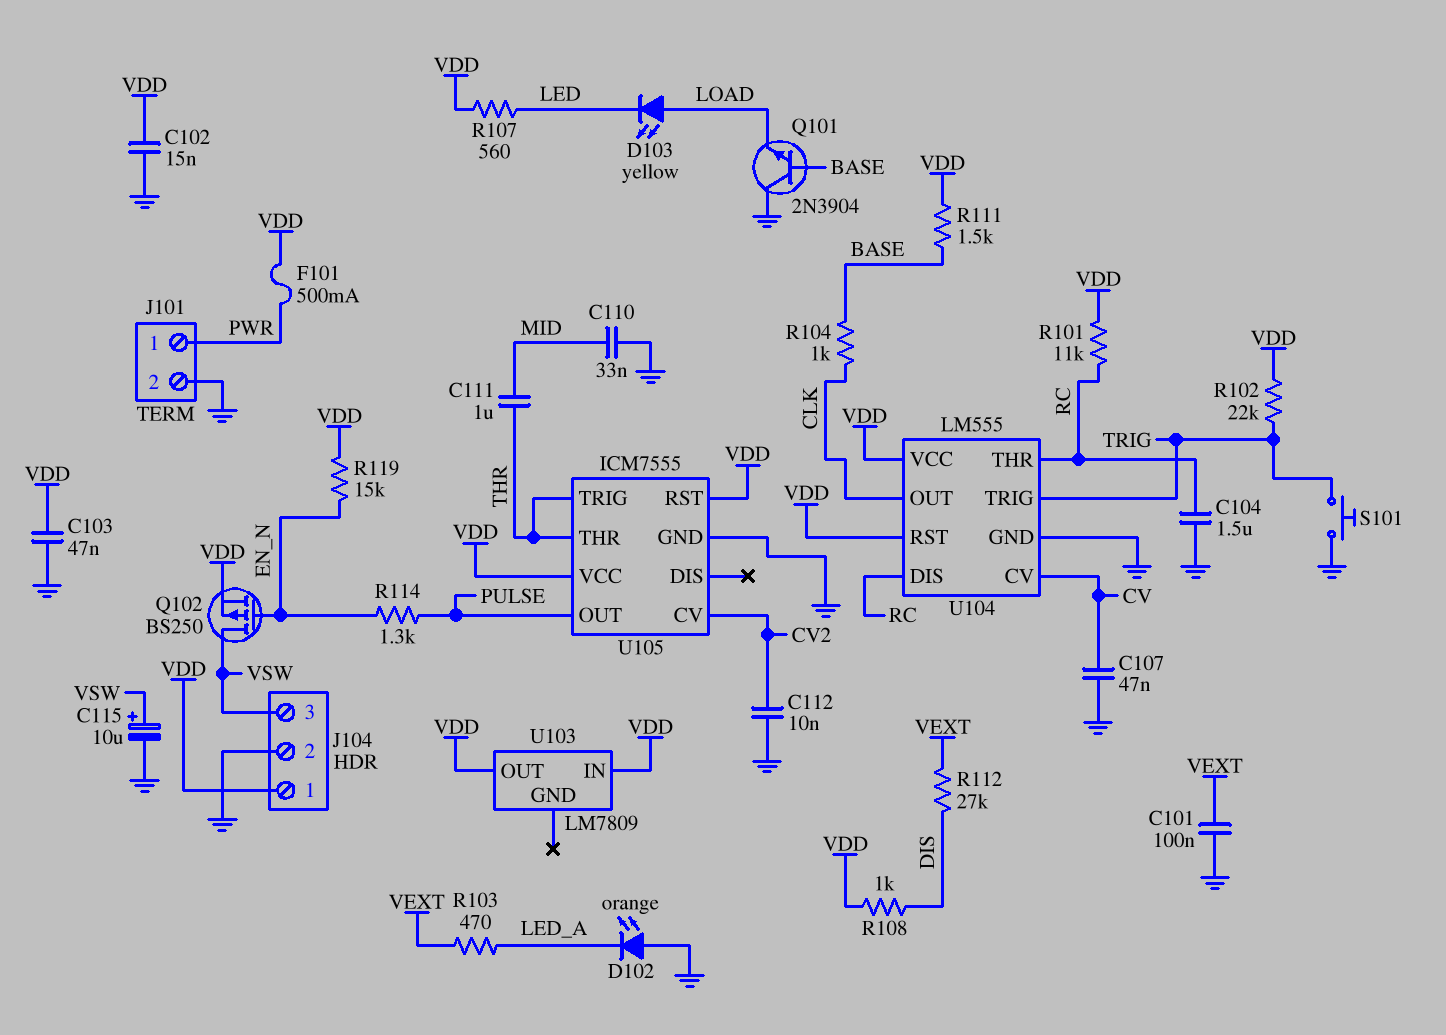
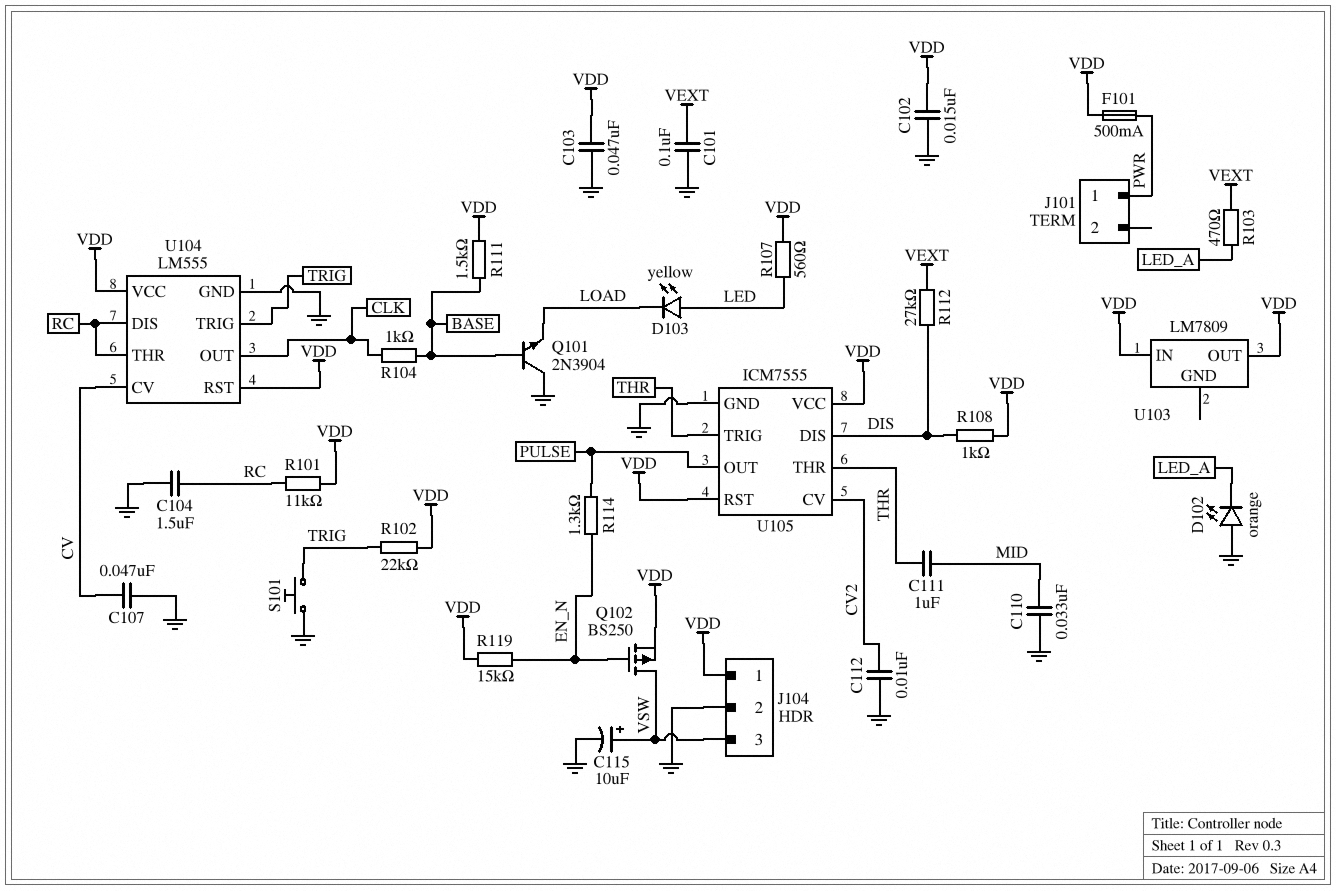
D103: LED yellow (A LOAD, K LED) -> LED yellow (A LED, K LOAD)
J101 pin 2: GND -> none
U105 pin DIS: none -> DIS

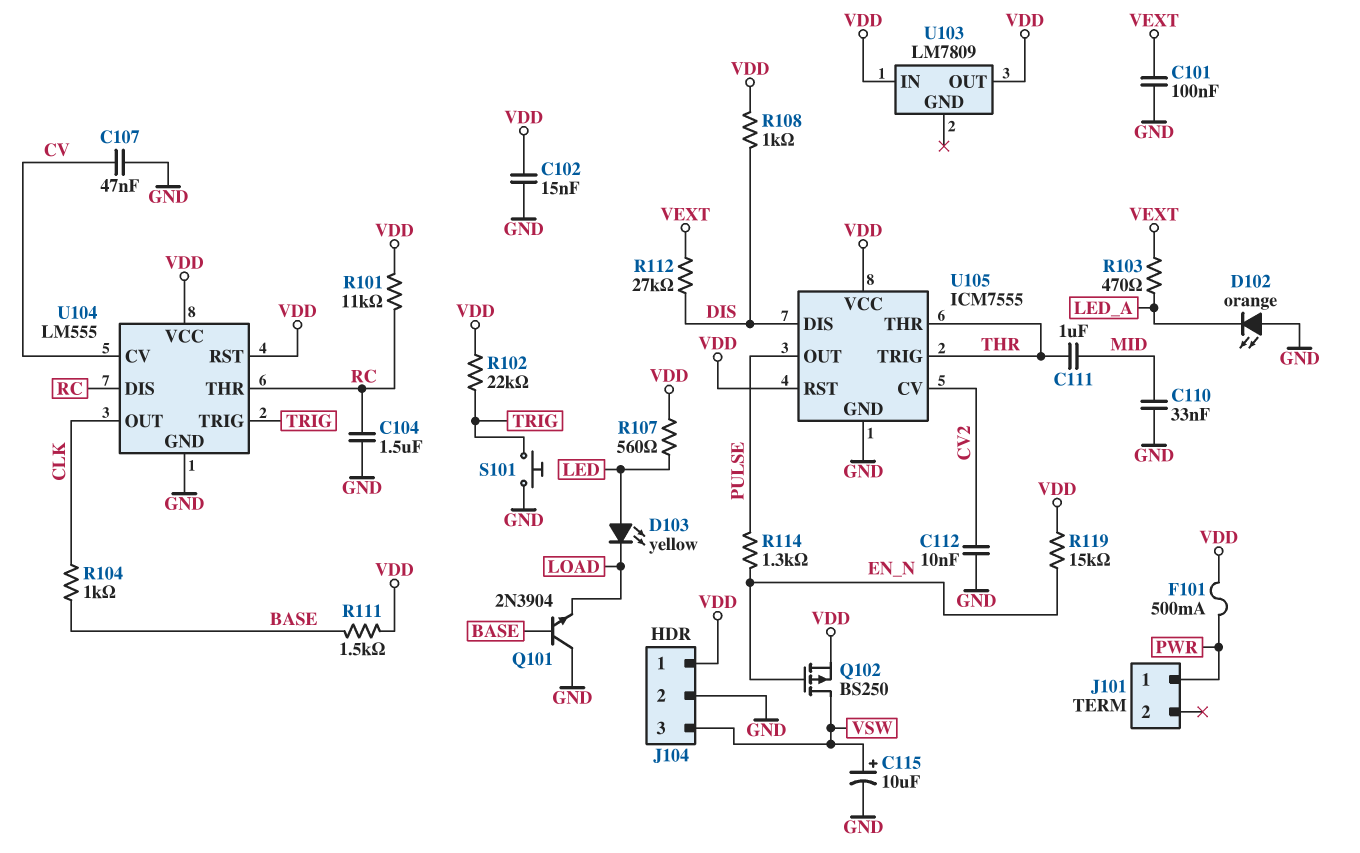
C103: 47nF (GND, VDD) -> none

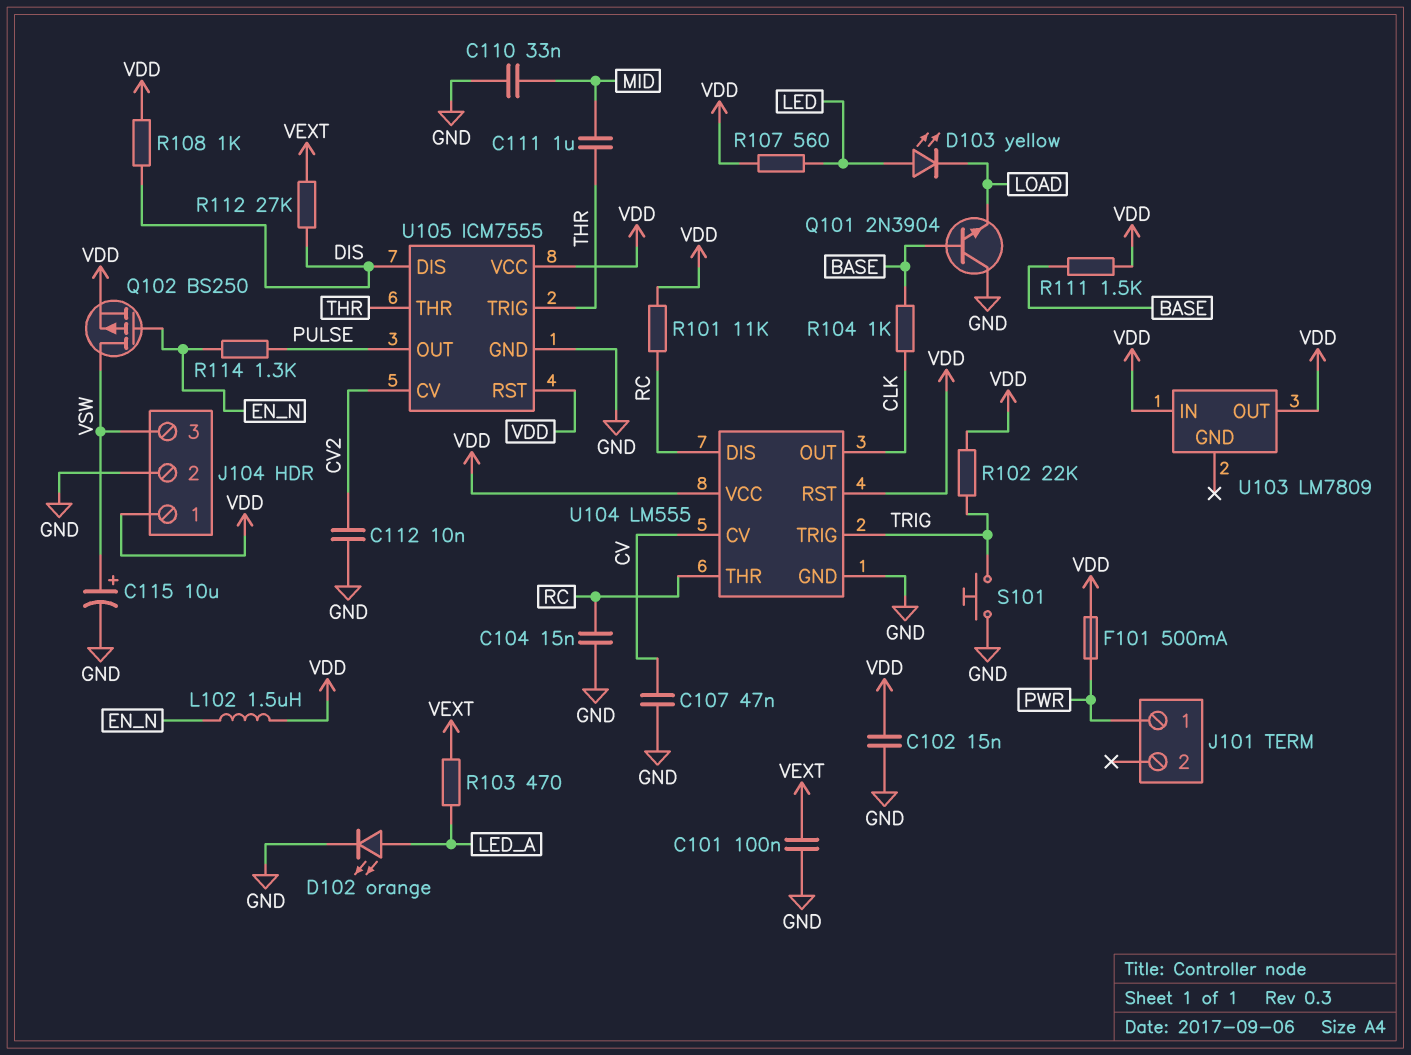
C104: 1.5uF (GND, RC) -> 15nF (GND, RC)
D102: LED orange (A GND, K LED_A) -> LED orange (A LED_A, K GND)
L102: none -> 1.5uH (EN_N, VDD)
R119: 15k (EN_N, VDD) -> none

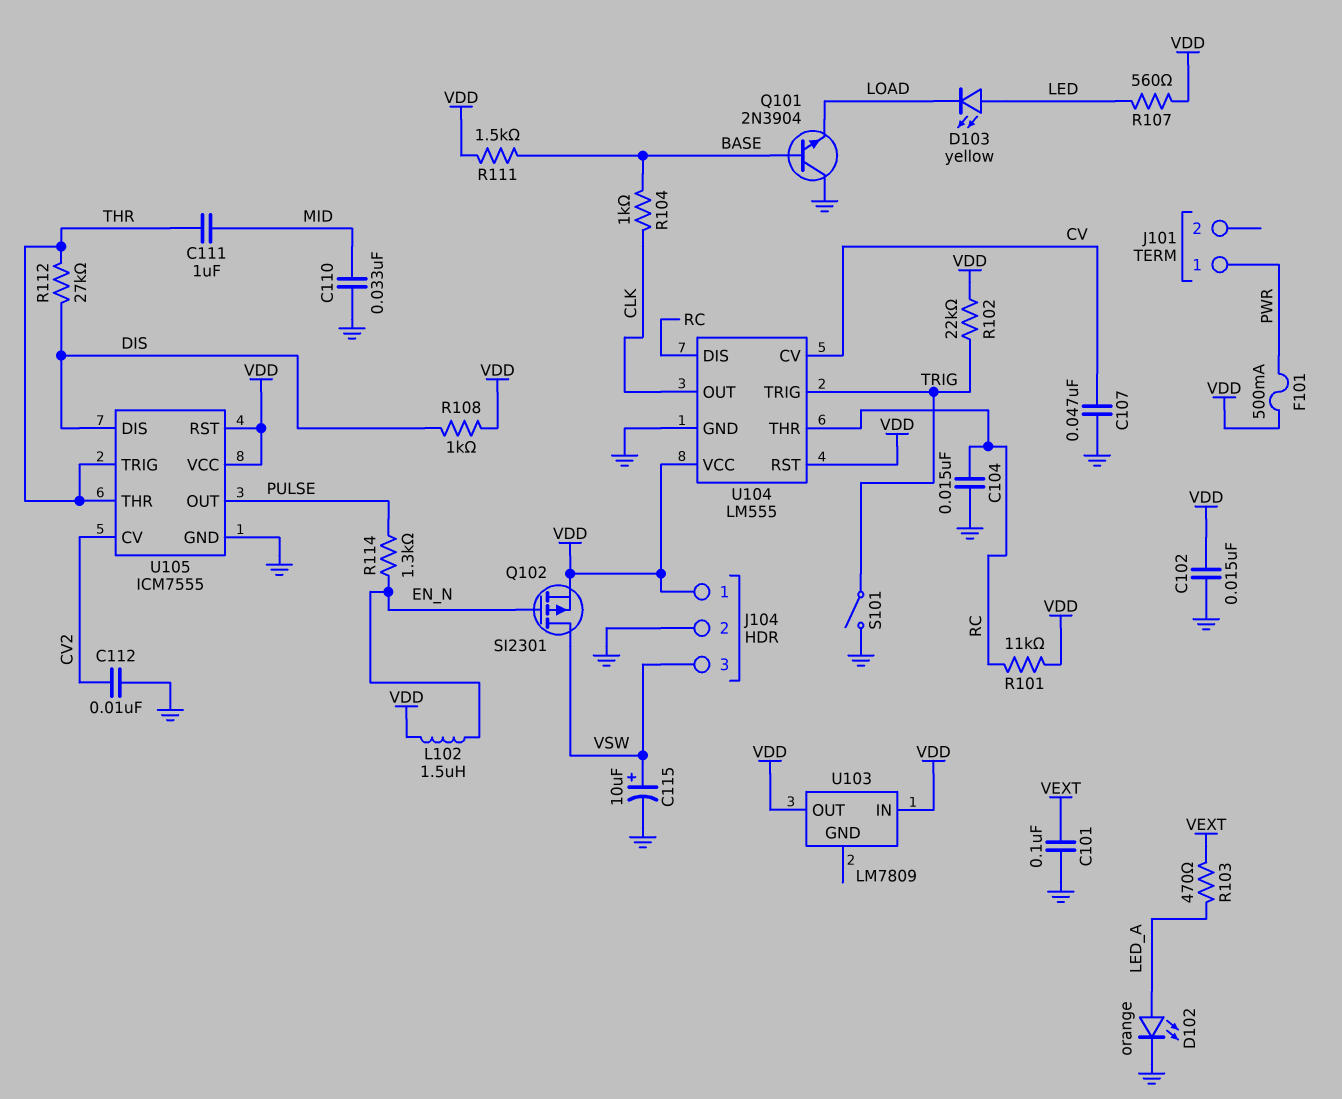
Q102: PMOS BS250 (G EN_N, D VSW, S VDD) -> PMOS SI2301 (G EN_N, D VSW, S VDD)
R112: 27k (DIS, VEXT) -> 27k (DIS, THR)
S101: button (GND, TRIG) -> switch (GND, TRIG)

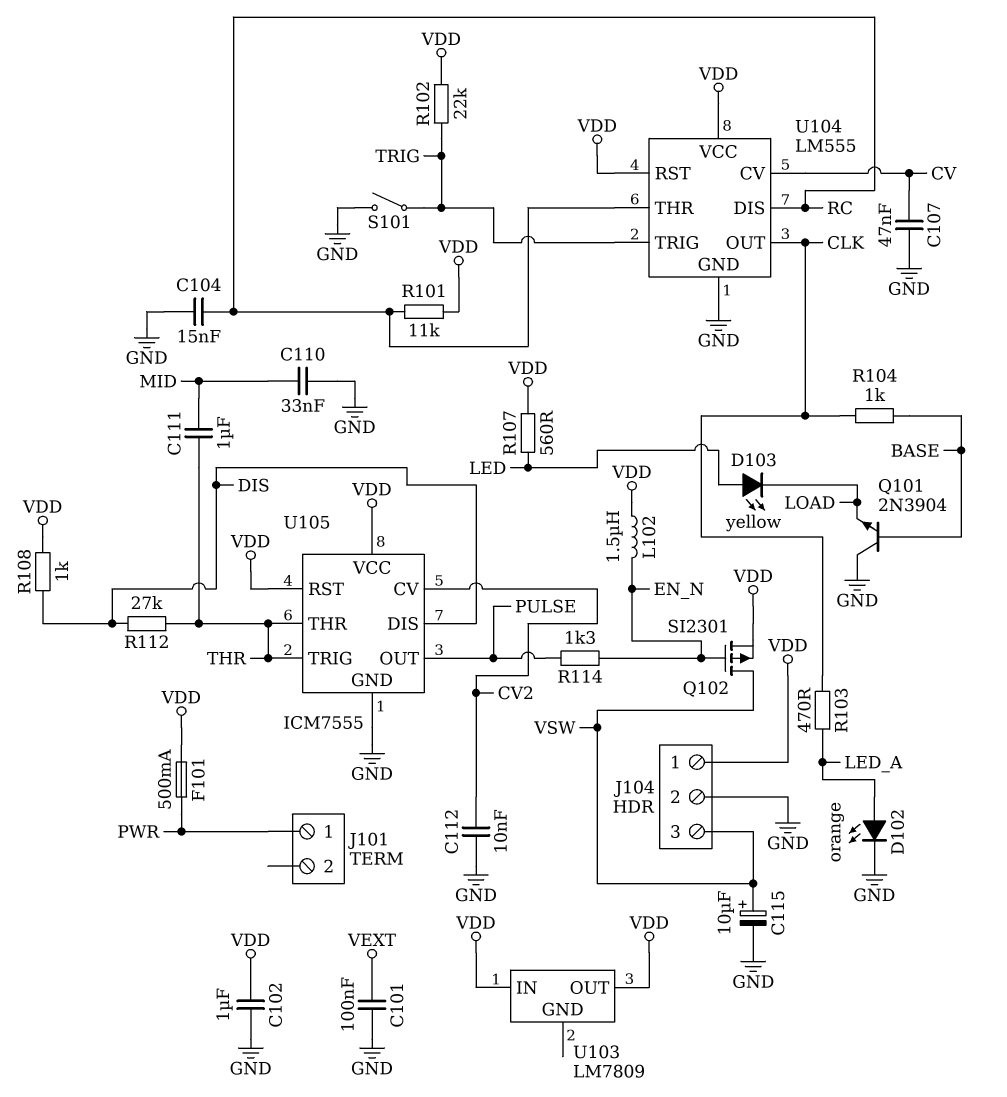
C102: 15nF (GND, VDD) -> 1uF (GND, VDD)
R103: 470 (LED_A, VEXT) -> 470 (CLK, LED_A)
R111: 1.5k (BASE, VDD) -> none

